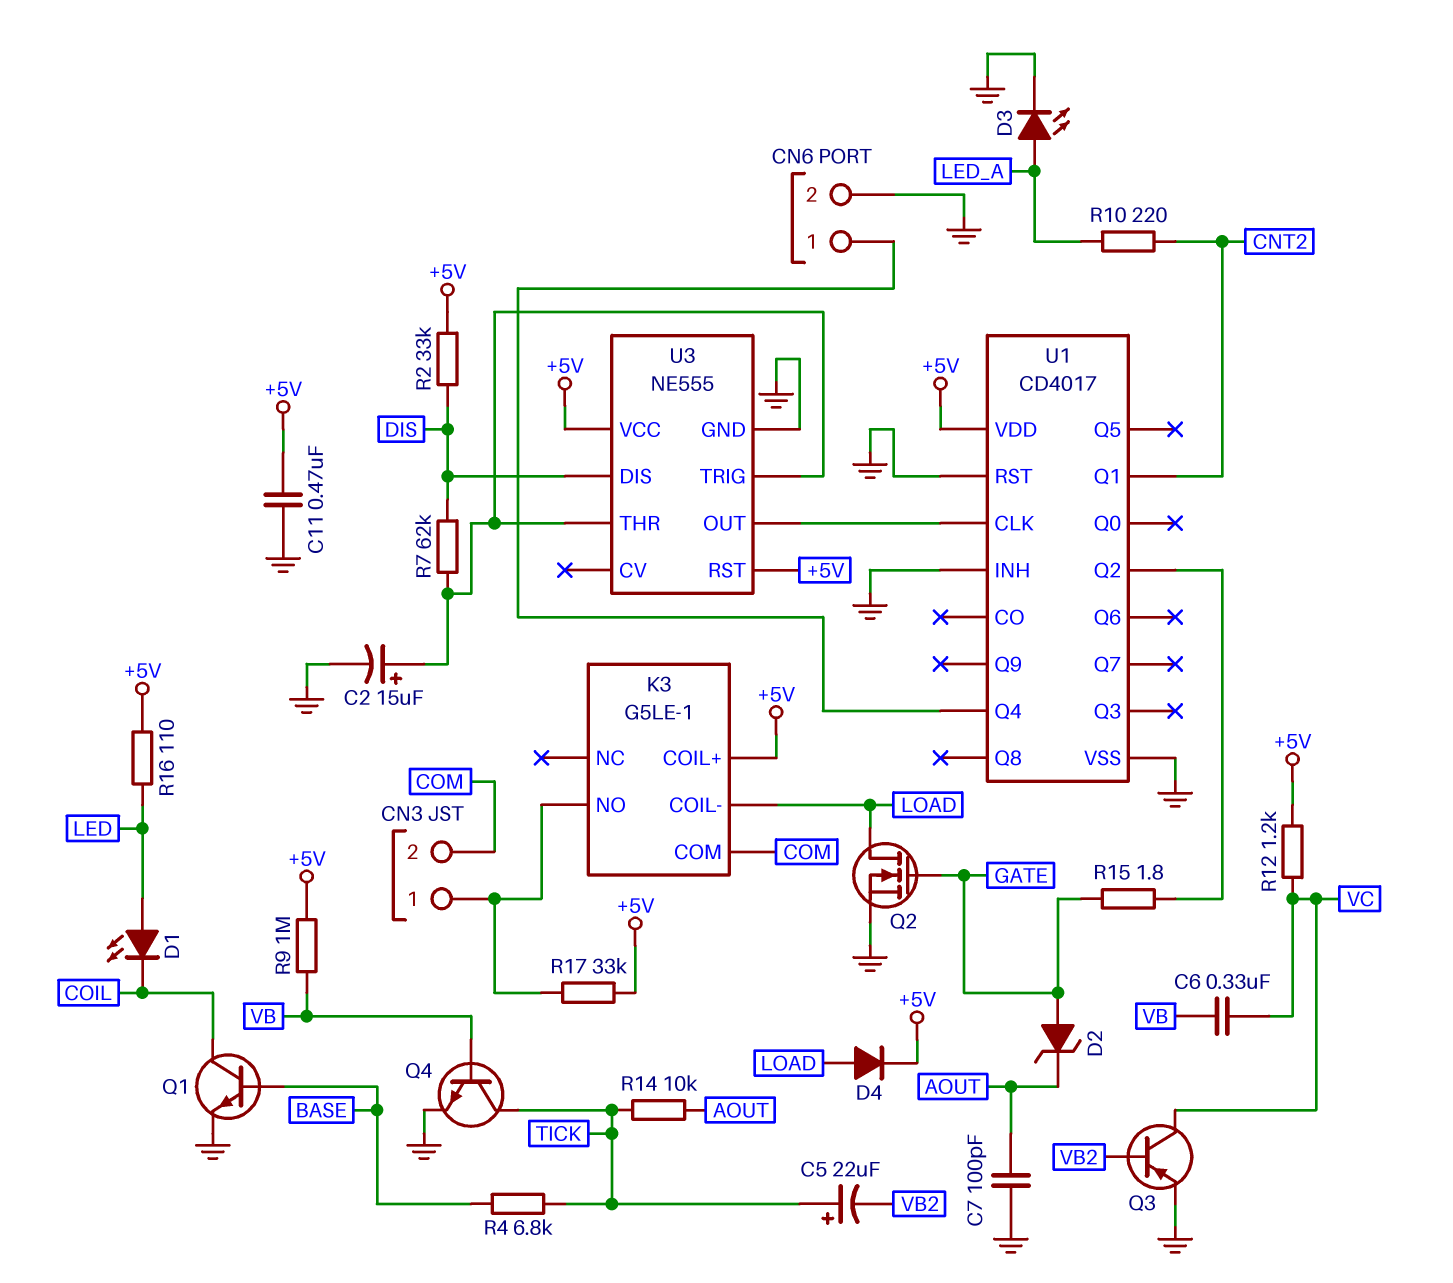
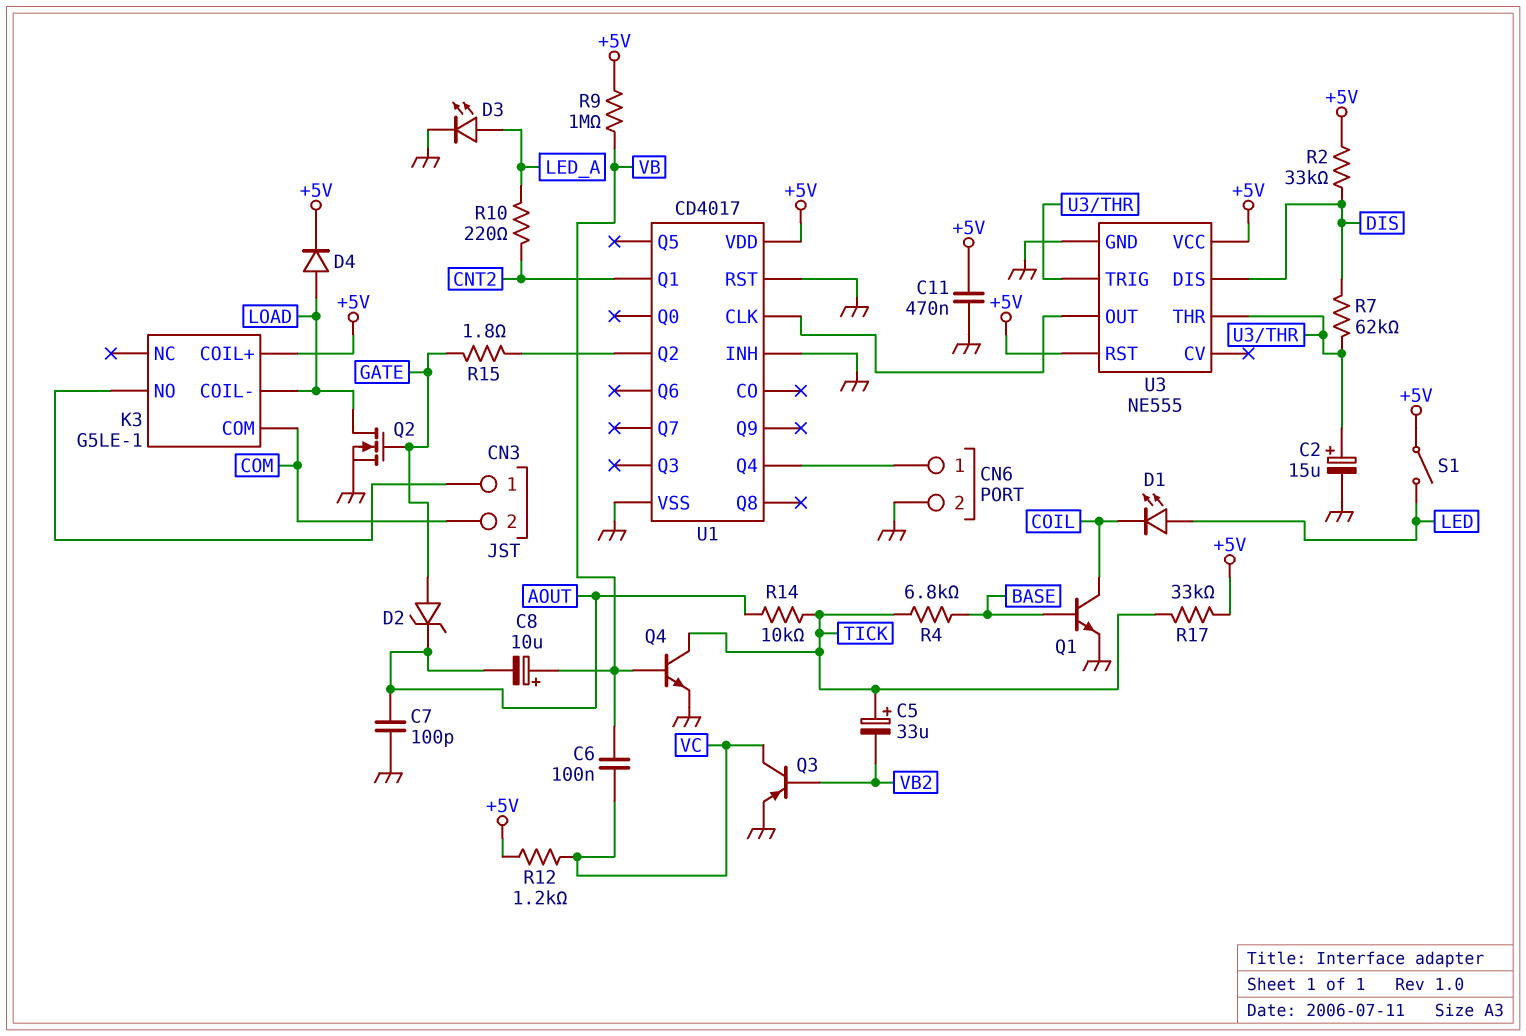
C5: 22uF (plus TICK, minus VB2) -> 33uF (plus TICK, minus VB2)
C6: 330nF (VB, VC) -> 100nF (VB, VC)
C8: none -> 10uF (plus VB, minus AOUT)
R16: 110 (+5V, LED) -> none
R17: 33k (+5V, CN3/1) -> 33k (+5V, TICK)
S1: none -> switch (+5V, LED)

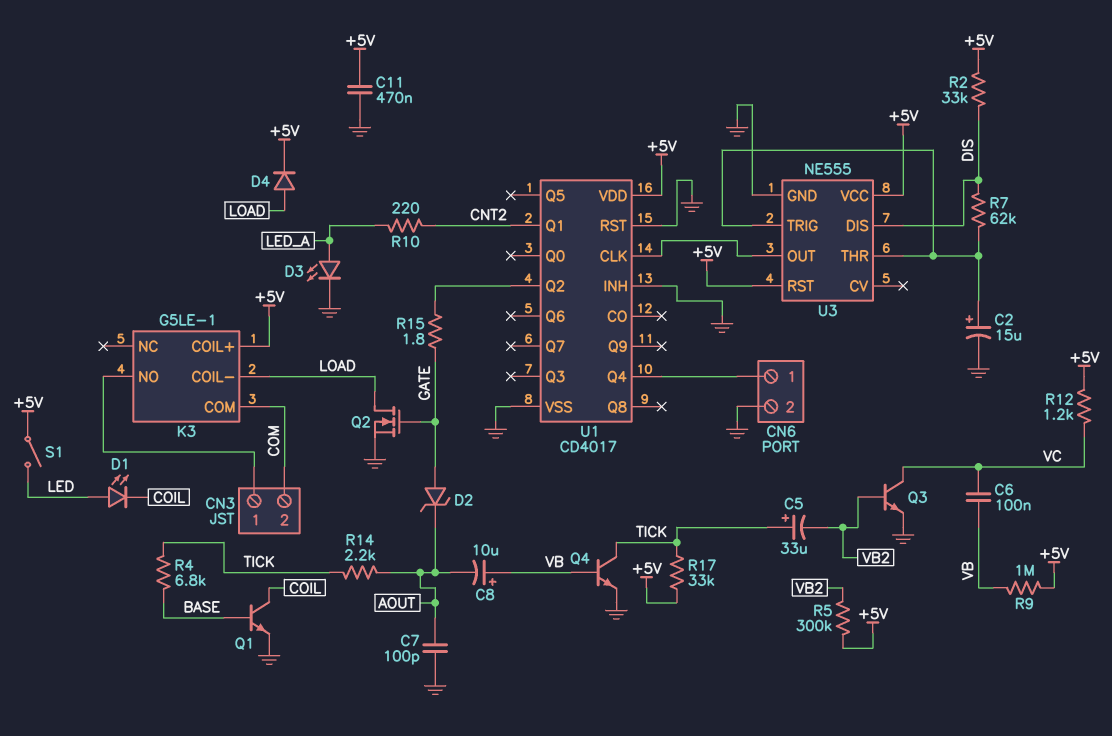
Q3: PNP (B VB2, C VC, E GND) -> NPN (B VB2, C VC, E GND)
R5: none -> 300k (+5V, VB2)
R14: 10k (AOUT, TICK) -> 2.2k (AOUT, TICK)

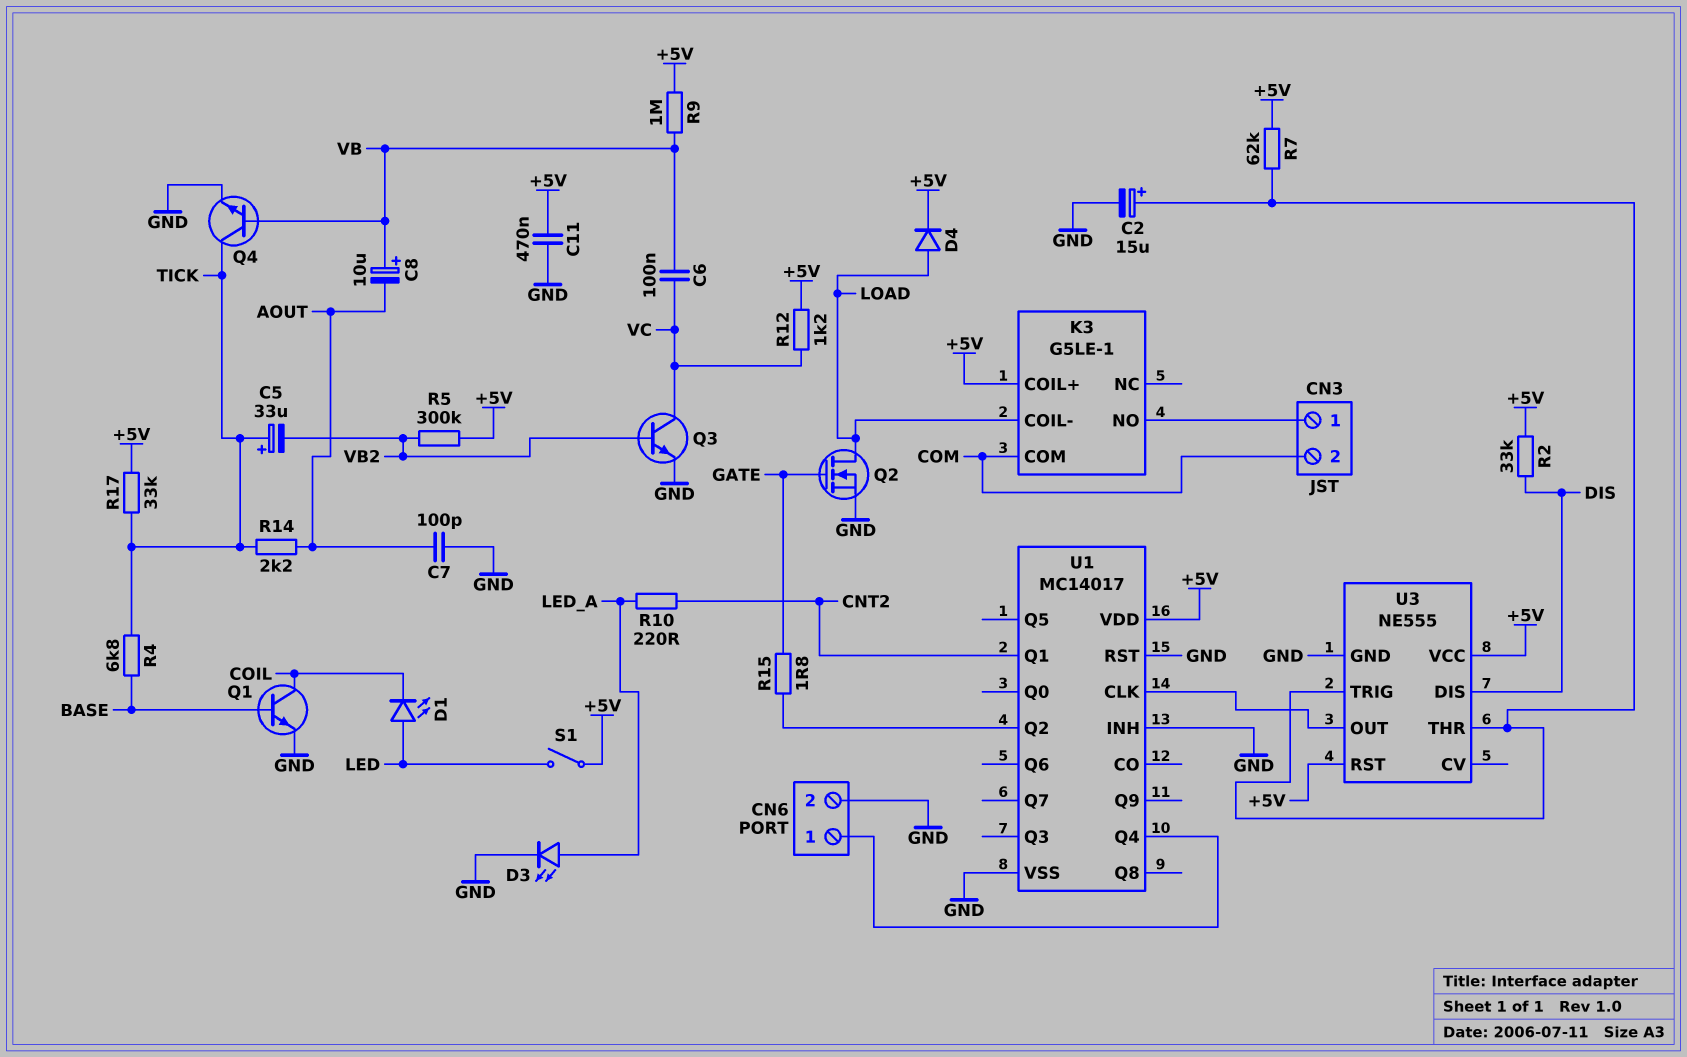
D2: zener (A GATE, K AOUT) -> none
R7: 62k (DIS, U3/THR) -> 62k (+5V, U3/THR)
U1: CD4017 -> MC14017

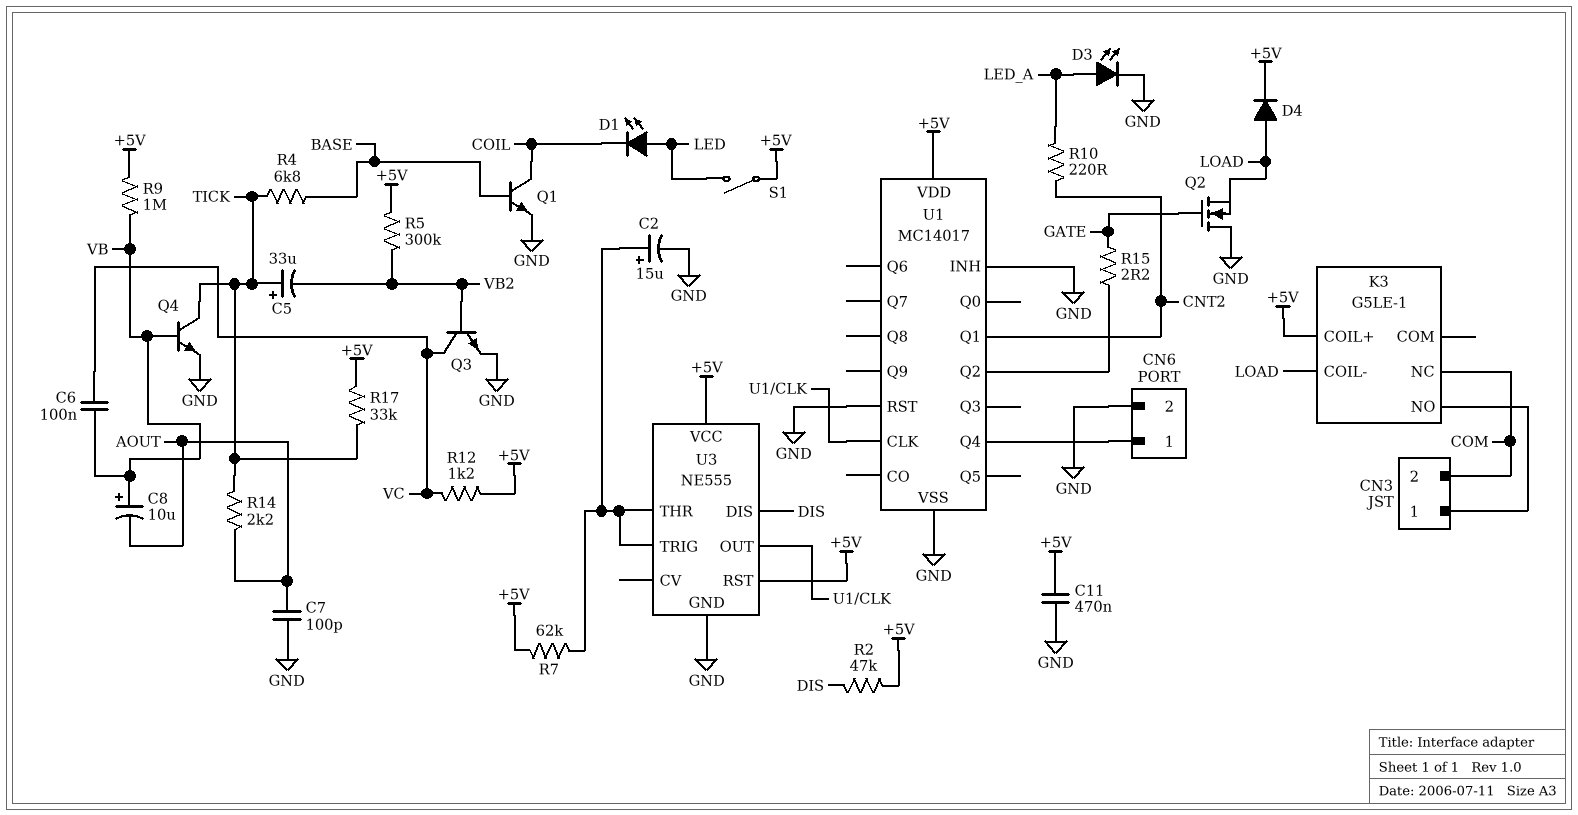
K3 pin COM: COM -> none
K3 pin NC: none -> COM
Q2: NMOS (G GATE, D LOAD, S GND) -> NMOS (G GATE, D GND, S LOAD)
R2: 33k (+5V, DIS) -> 47k (+5V, DIS)
R15: 1.8 (GATE, U1/Q2) -> 2.2 (GATE, U1/Q2)

